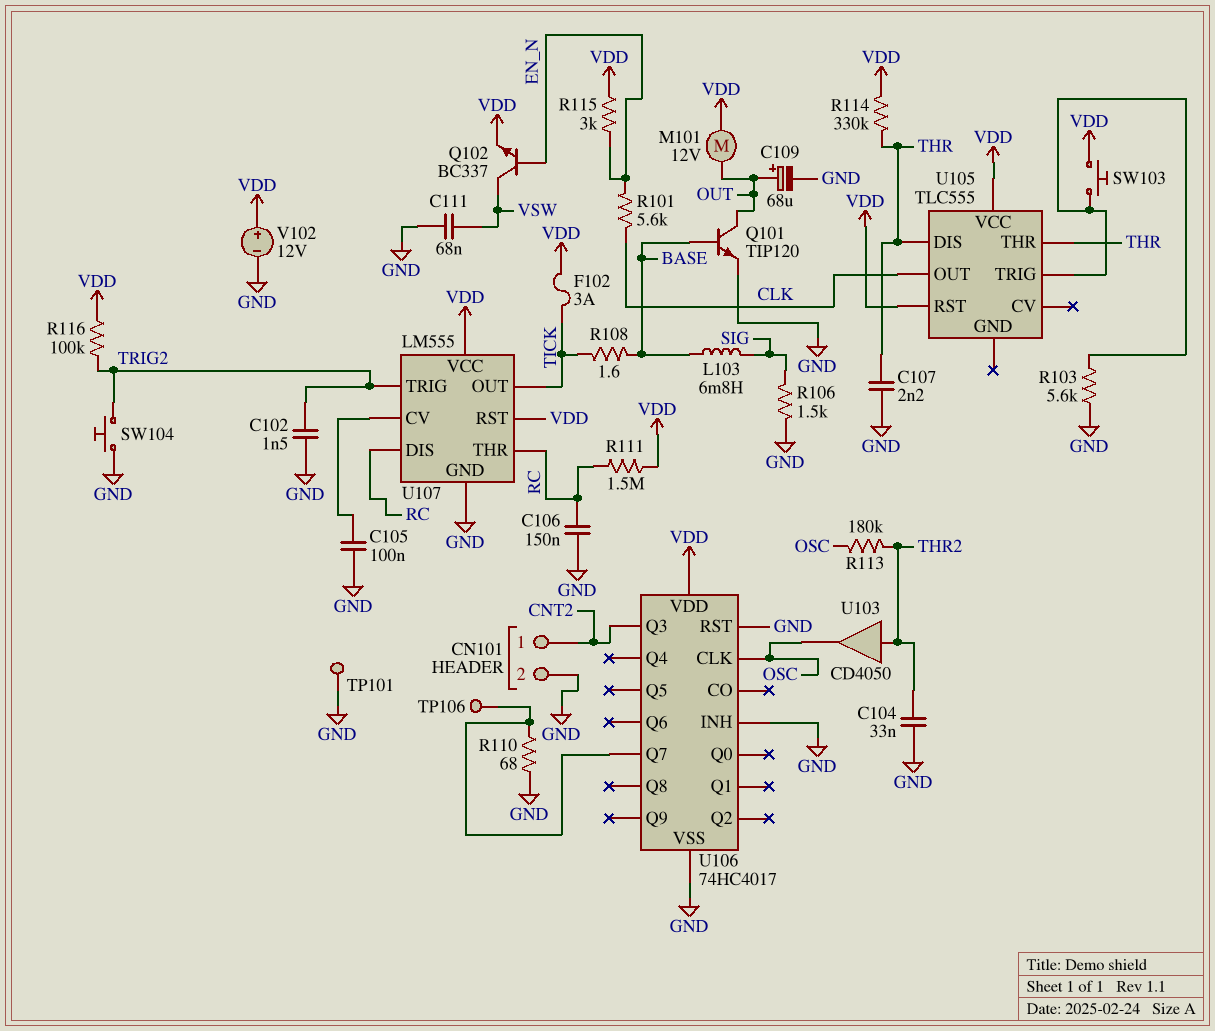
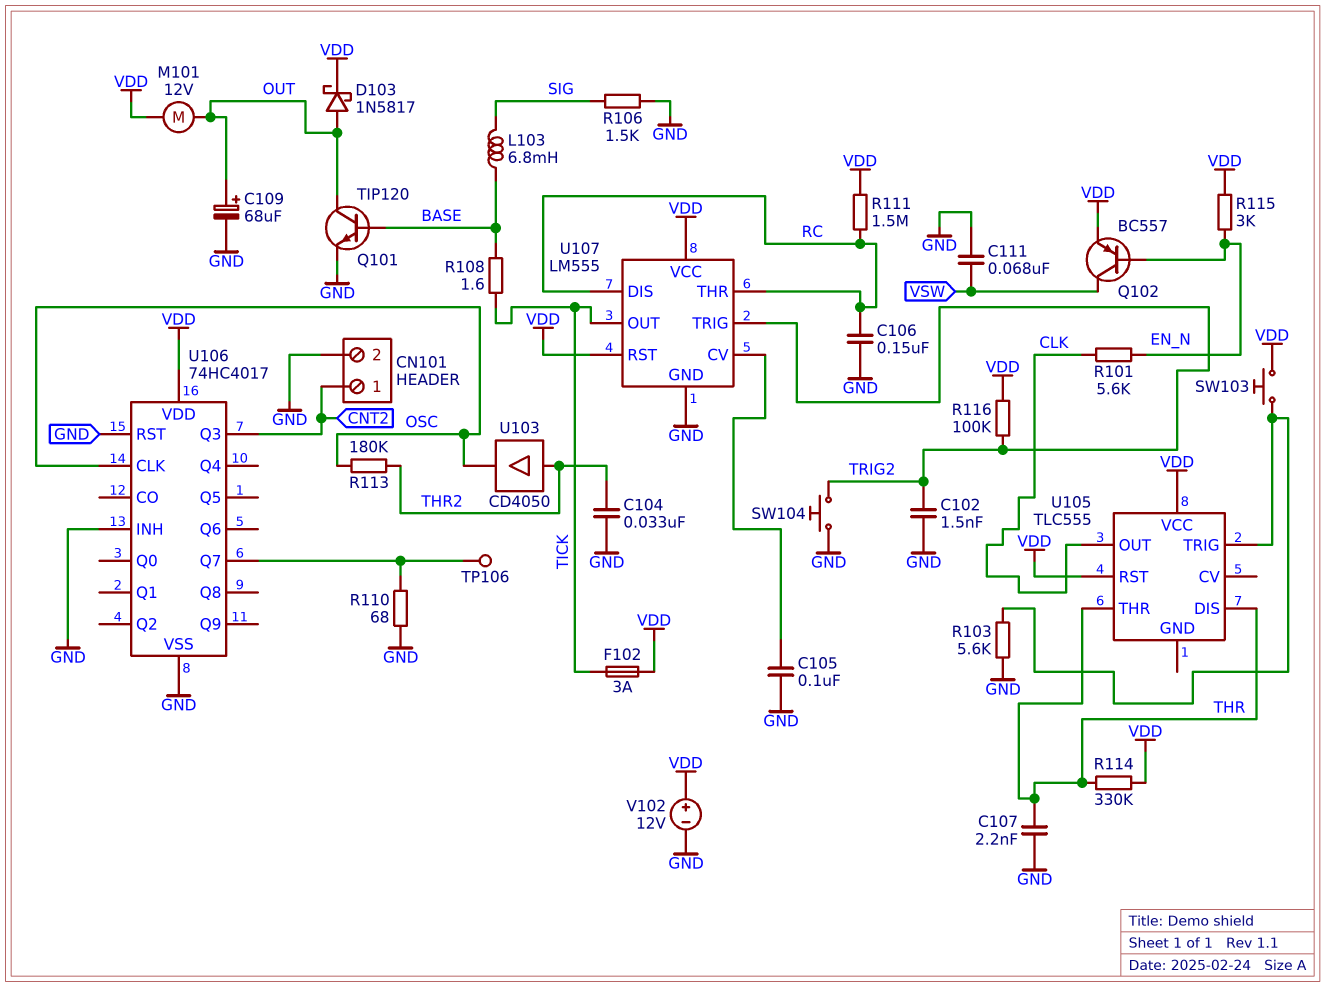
D103: none -> schottky 1N5817 (A OUT, K VDD)
Q102: NPN BC337 (B EN_N, C VSW, E VDD) -> PNP BC557 (B EN_N, C VSW, E VDD)
TP101: test point (GND) -> none

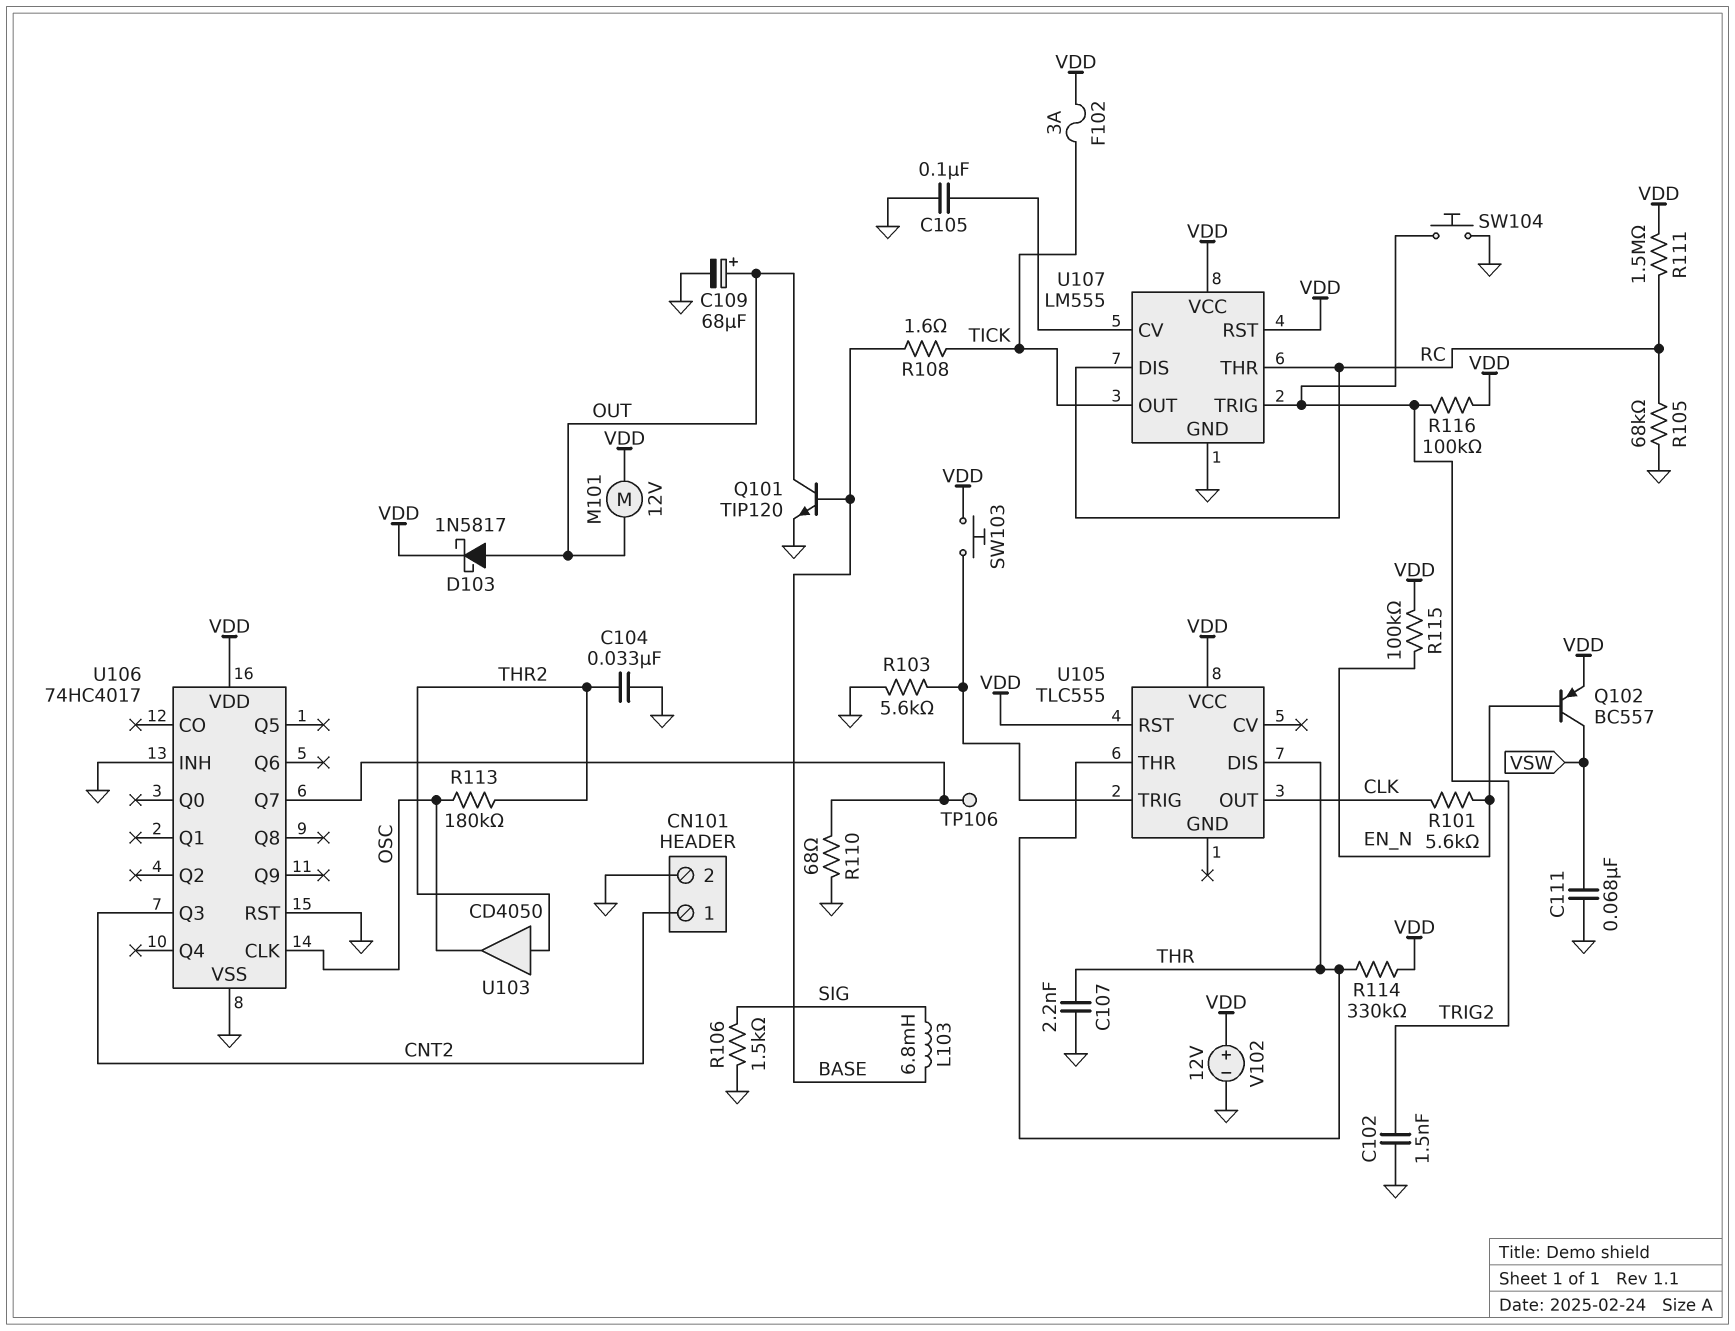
C106: 150nF (GND, RC) -> none
R105: none -> 68k (GND, RC)
R115: 3k (EN_N, VDD) -> 100k (EN_N, VDD)

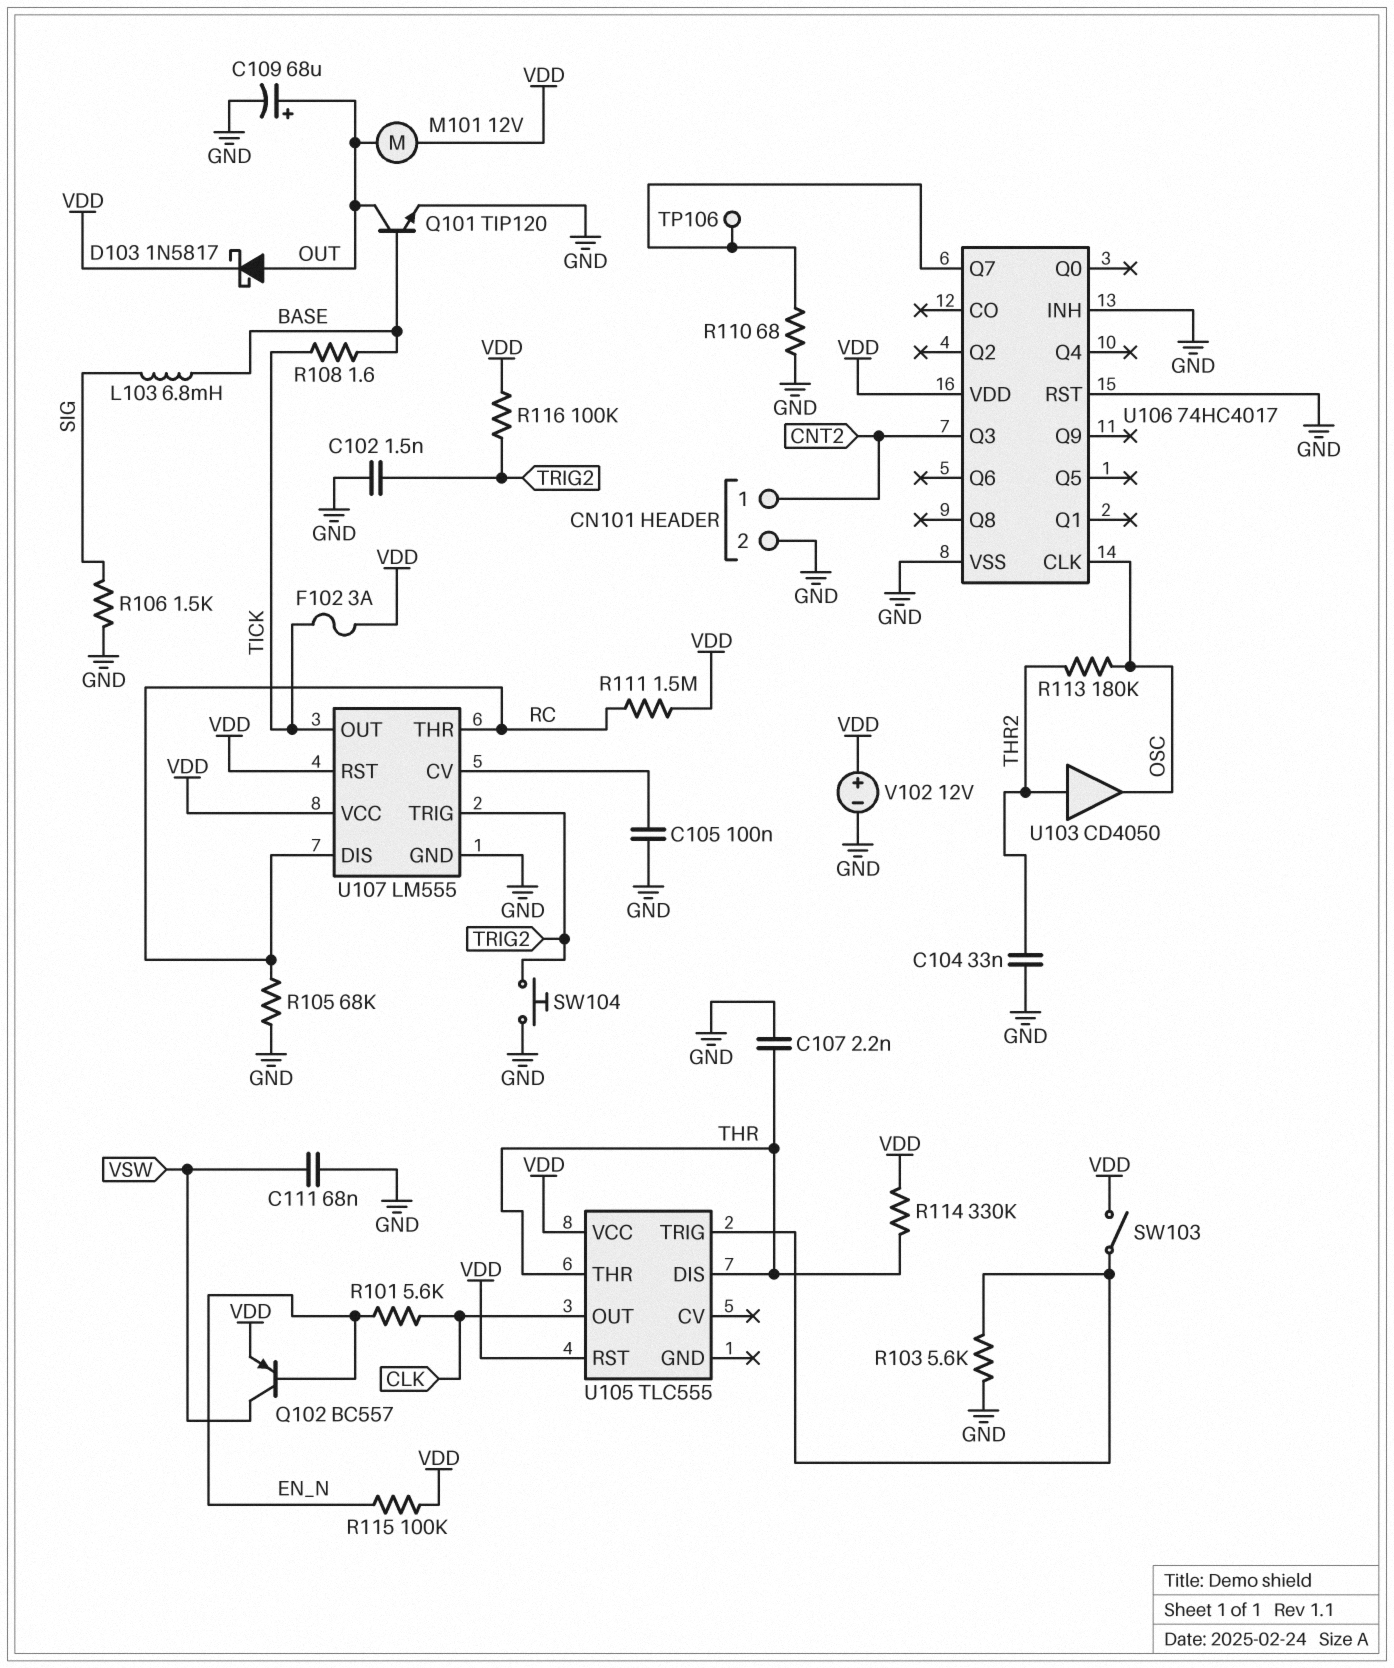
SW103: button (U105/TRIG, VDD) -> switch (U105/TRIG, VDD)

